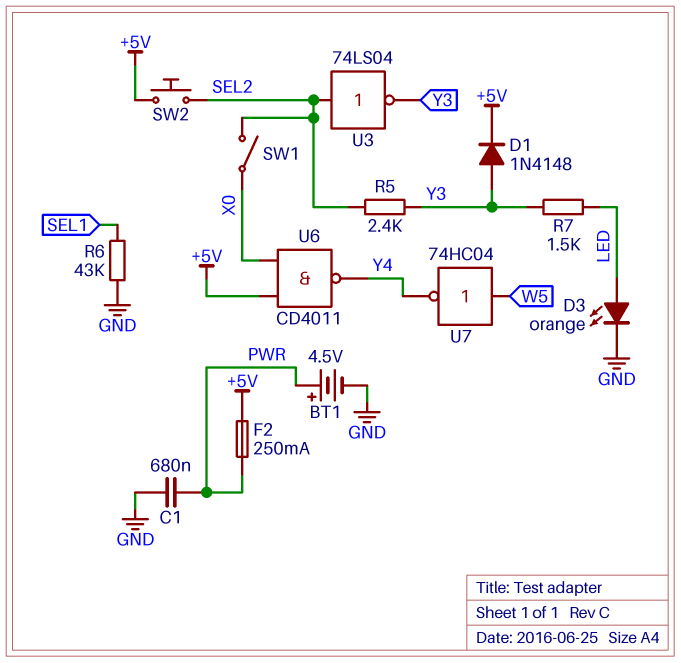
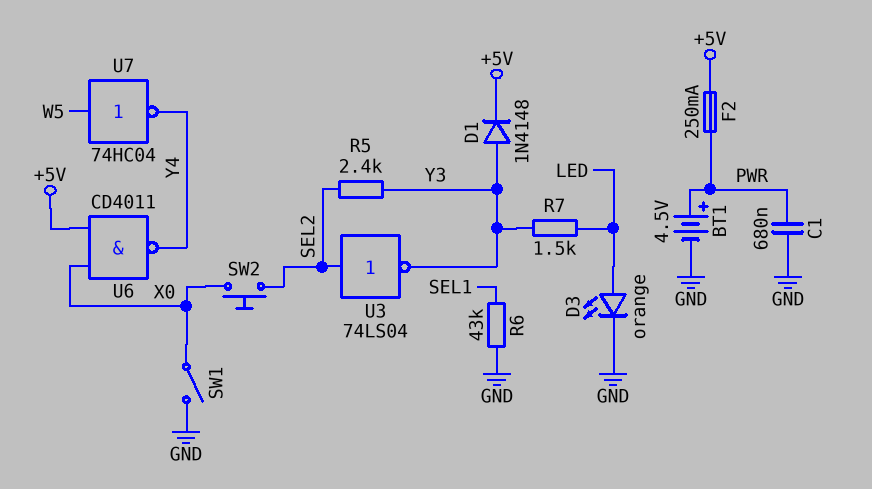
SW1: switch (SEL2, X0) -> switch (GND, X0)
SW2: button (+5V, SEL2) -> button (SEL2, X0)

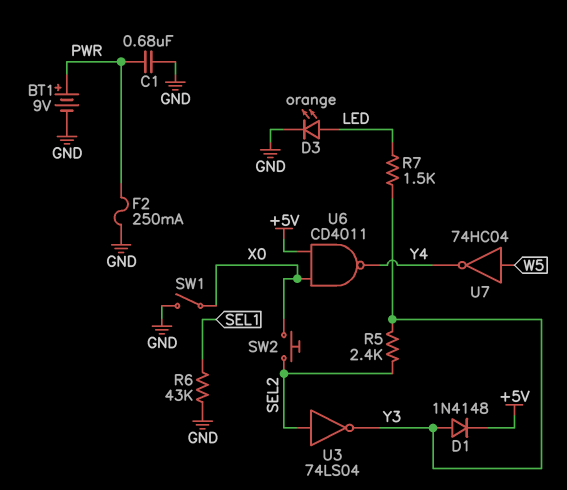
BT1: 4.5V (plus PWR, minus GND) -> 9V (plus PWR, minus GND)
F2: 250mA (+5V, PWR) -> 250mA (GND, PWR)

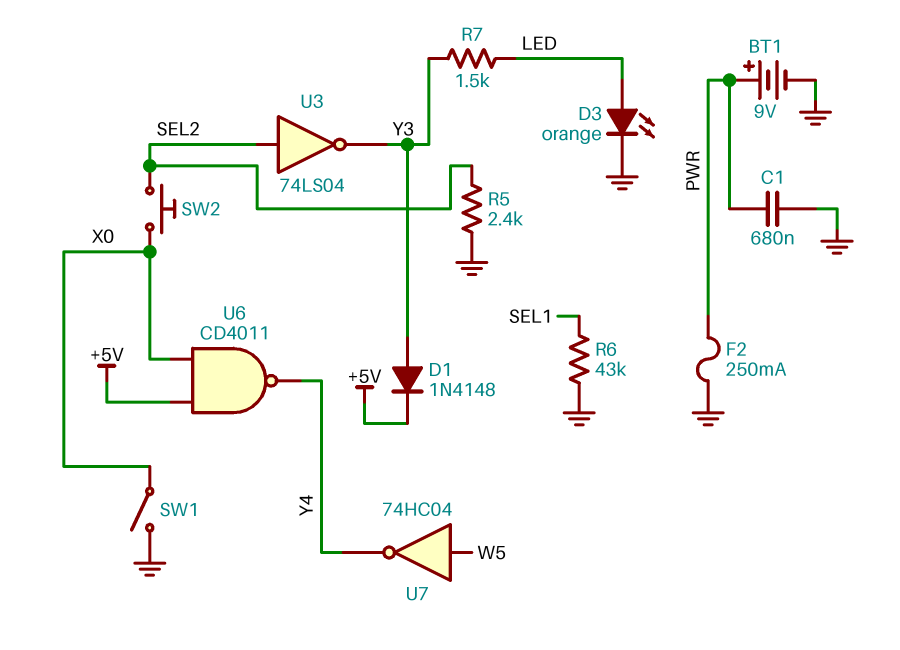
R5: 2.4k (SEL2, Y3) -> 2.4k (GND, SEL2)

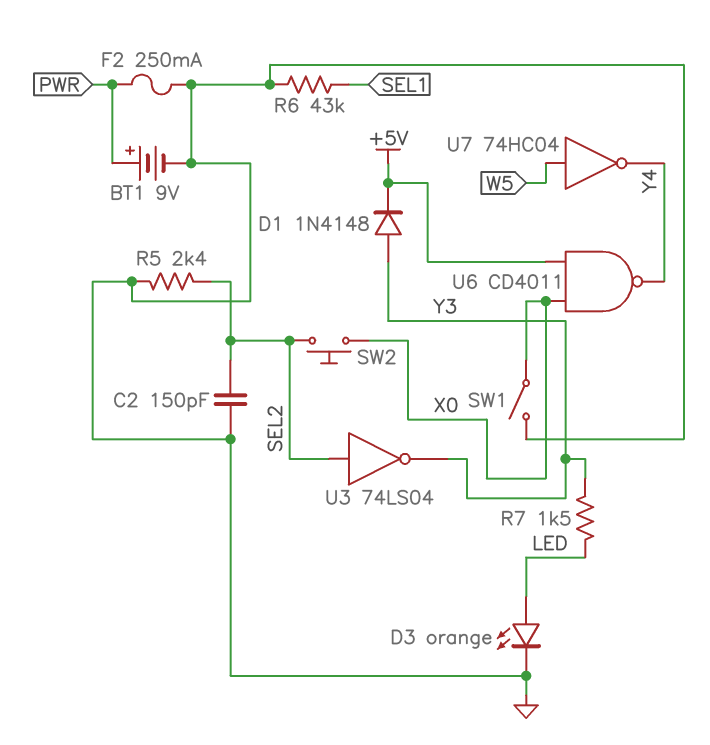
C1: 680nF (GND, PWR) -> none
C2: none -> 150pF (GND, SEL2)

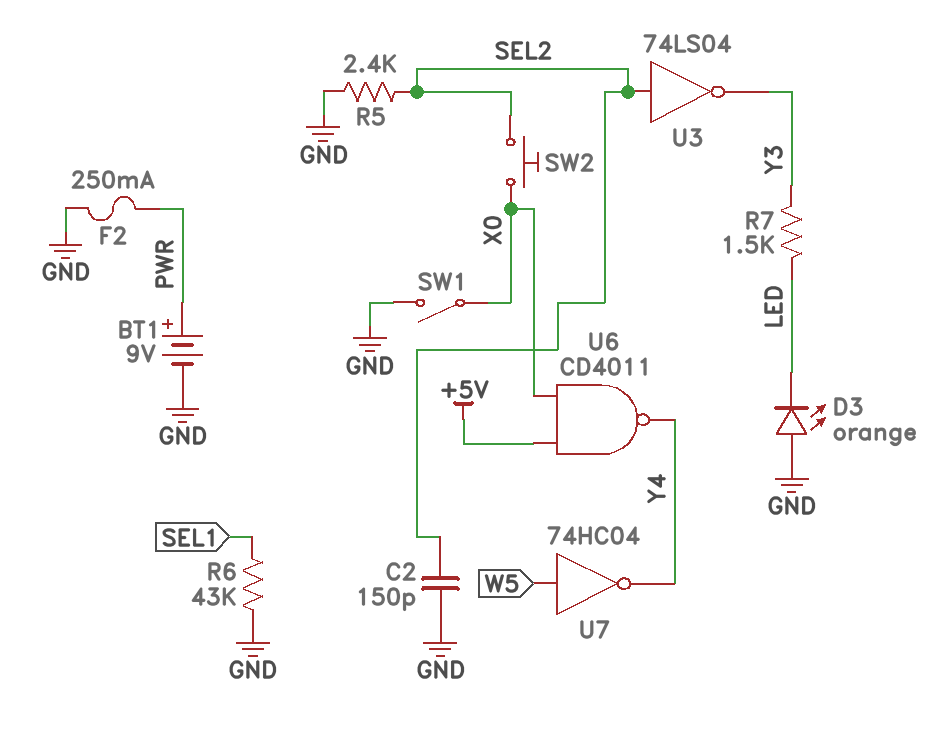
D1: diode 1N4148 (A Y3, K +5V) -> none
D3: LED orange (A LED, K GND) -> LED orange (A GND, K LED)

